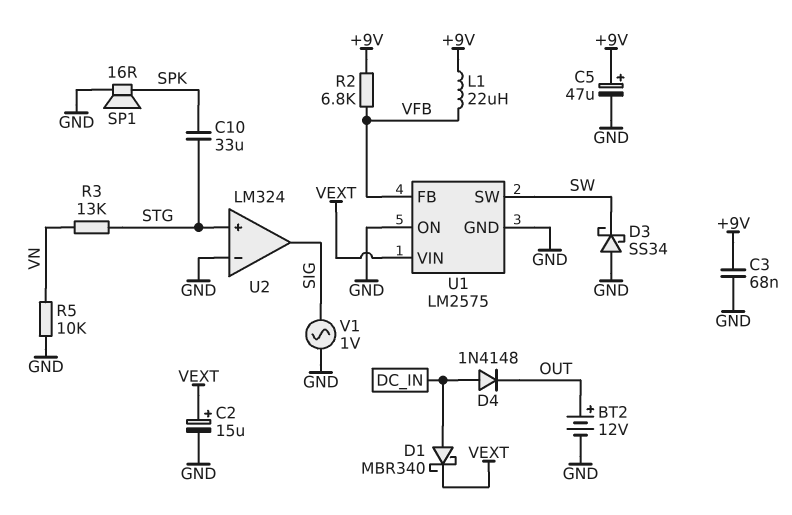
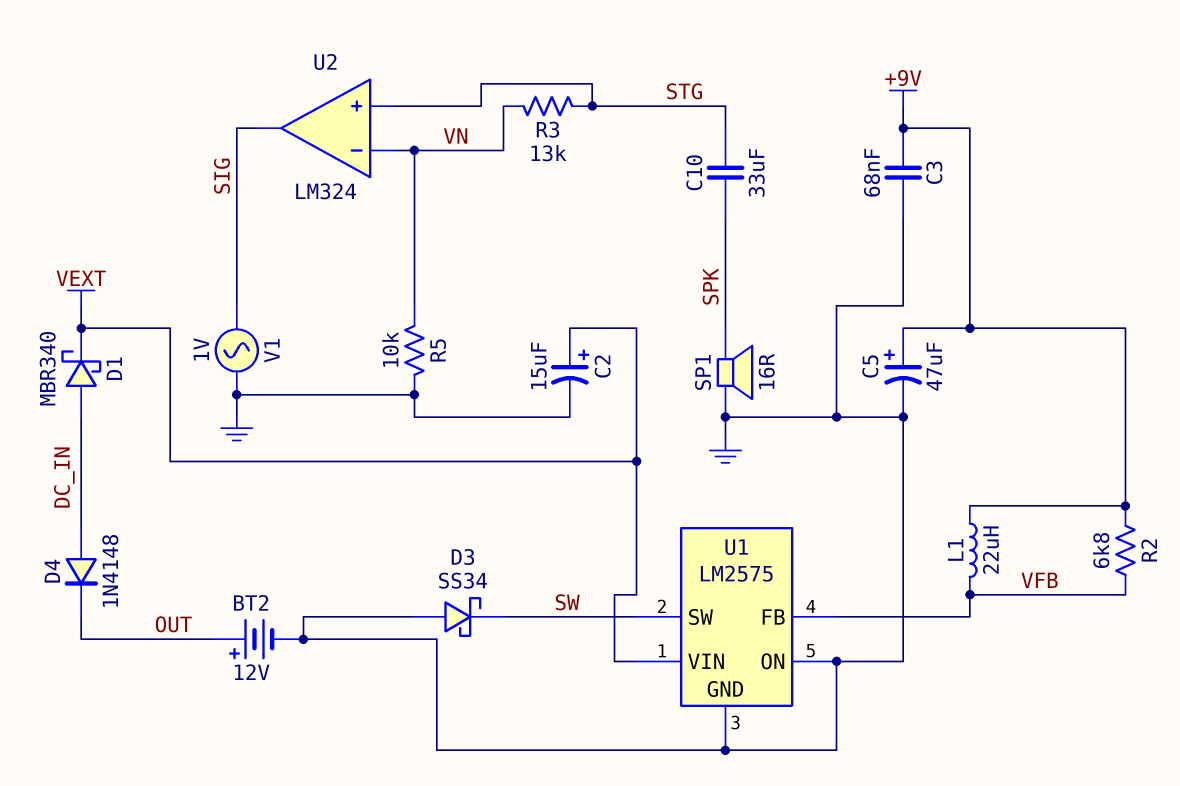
U2 pin in-: GND -> VN

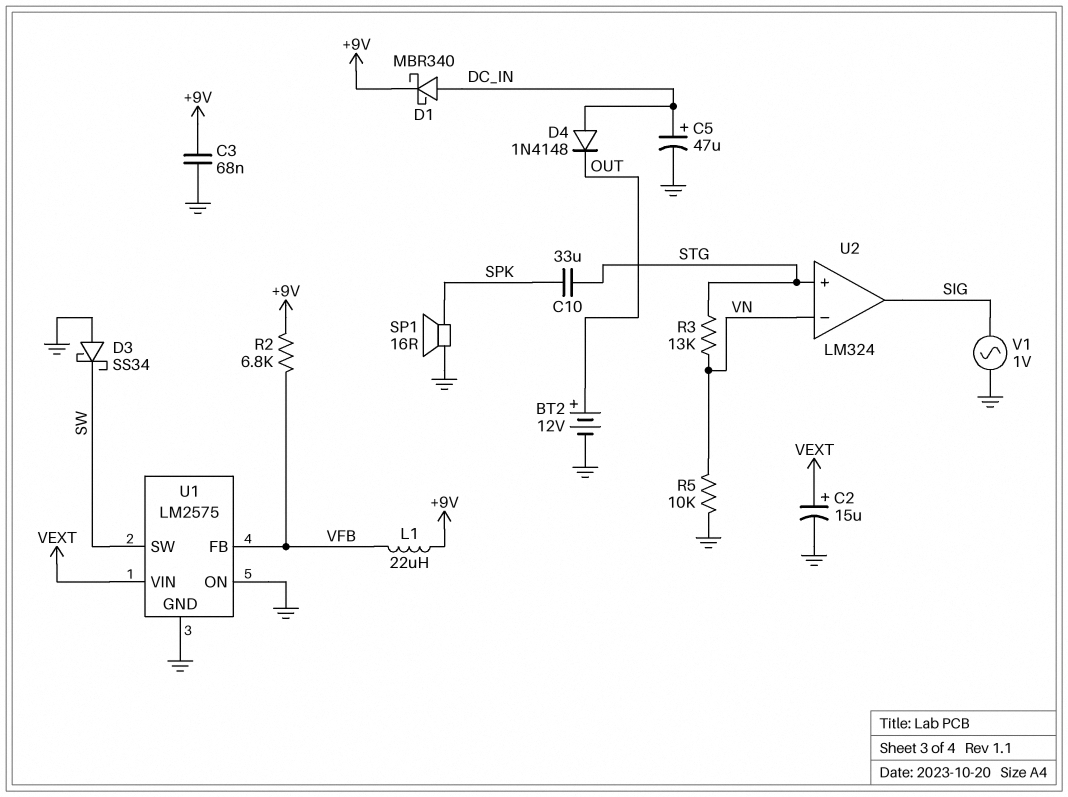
C5: 47uF (plus +9V, minus GND) -> 47uF (plus DC_IN, minus GND)
D1: schottky MBR340 (A DC_IN, K VEXT) -> schottky MBR340 (A DC_IN, K +9V)

